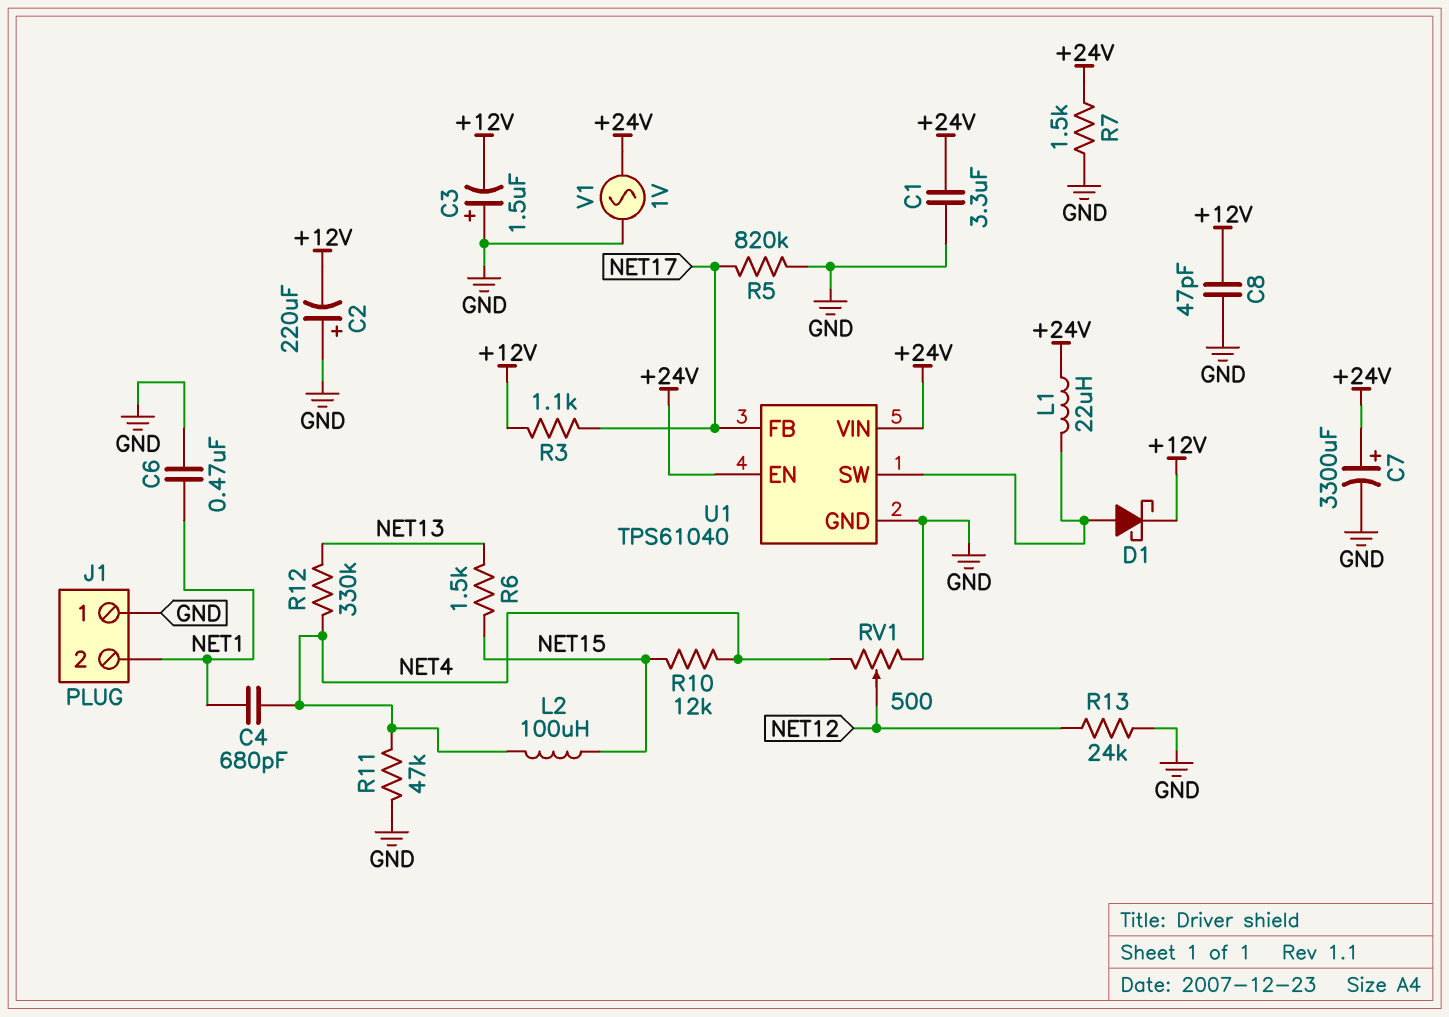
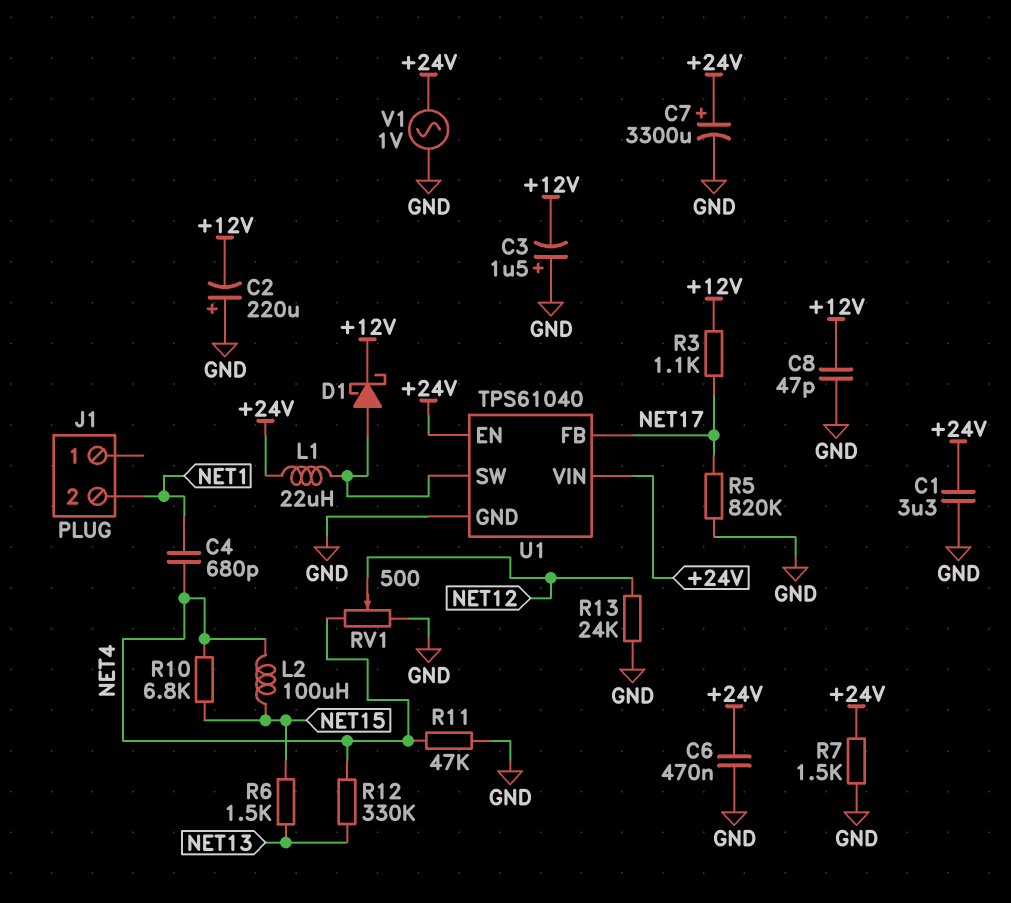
C6: 470nF (GND, NET1) -> 470nF (+24V, GND)
J1 pin 1: GND -> none
R10: 12k (NET4, NET15) -> 6.8k (NET4, NET15)

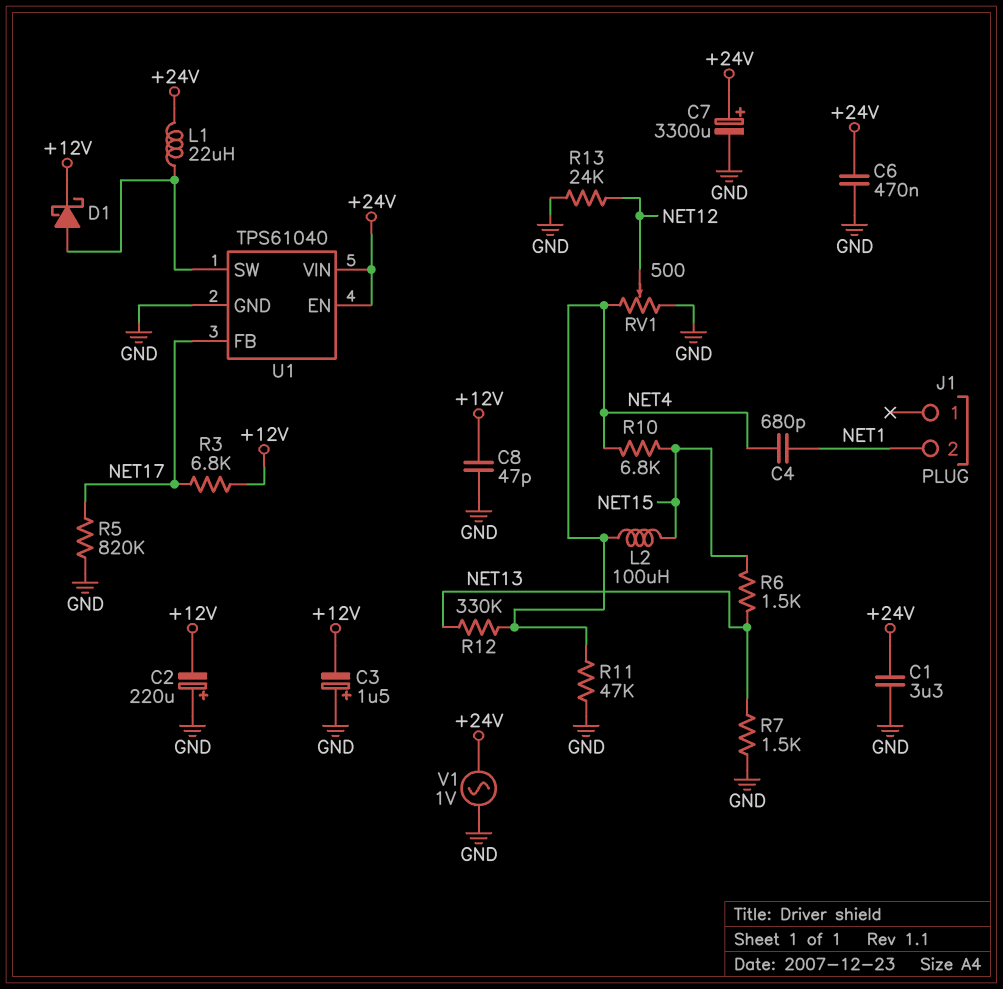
R3: 1.1k (+12V, NET17) -> 6.8k (+12V, NET17)
R7: 1.5k (+24V, GND) -> 1.5k (GND, NET13)

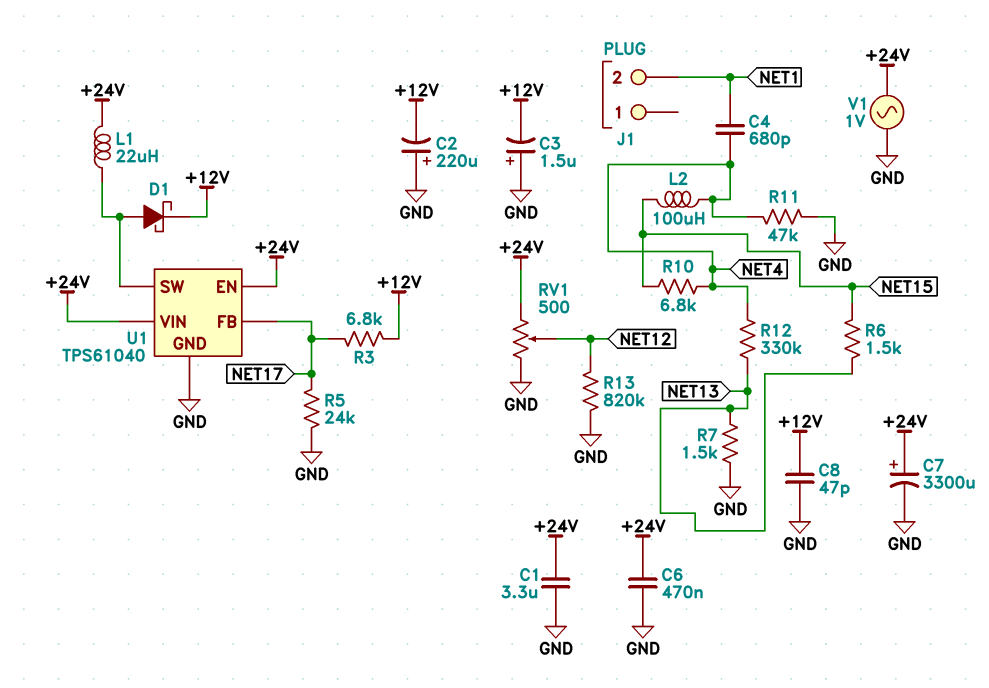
R5: 820k (GND, NET17) -> 24k (GND, NET17)
R13: 24k (GND, NET12) -> 820k (GND, NET12)
RV1: 500 (GND, NET4, wiper NET12) -> 500 (+24V, GND, wiper NET12)

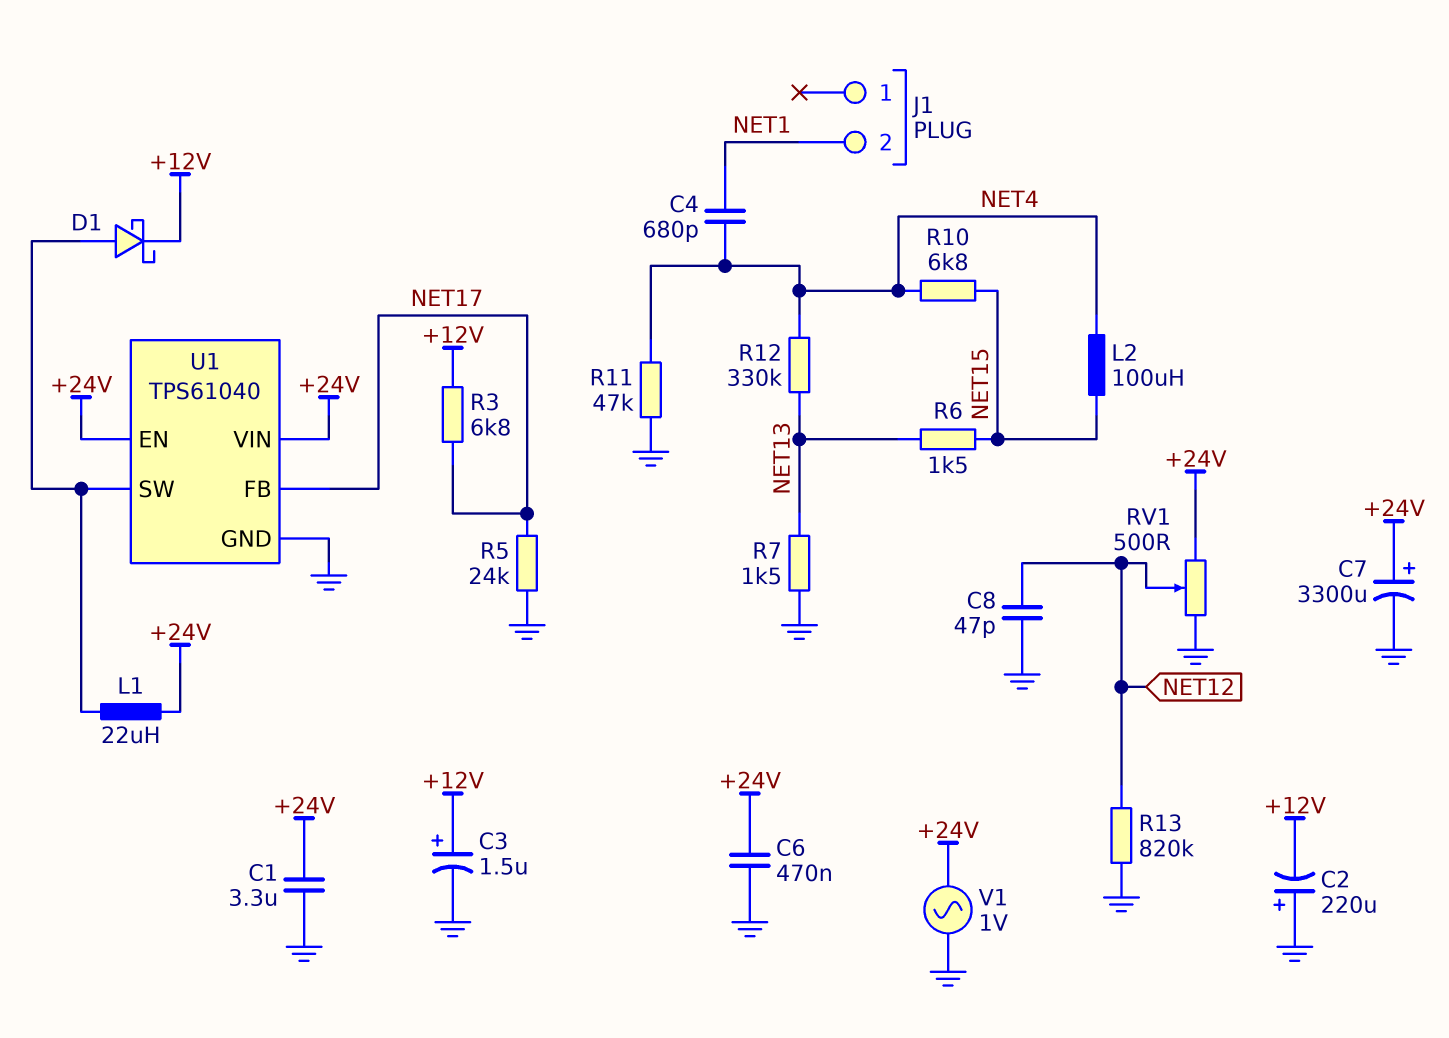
C3: 1.5uF (plus GND, minus +12V) -> 1.5uF (plus +12V, minus GND)
C8: 47pF (+12V, GND) -> 47pF (GND, NET12)

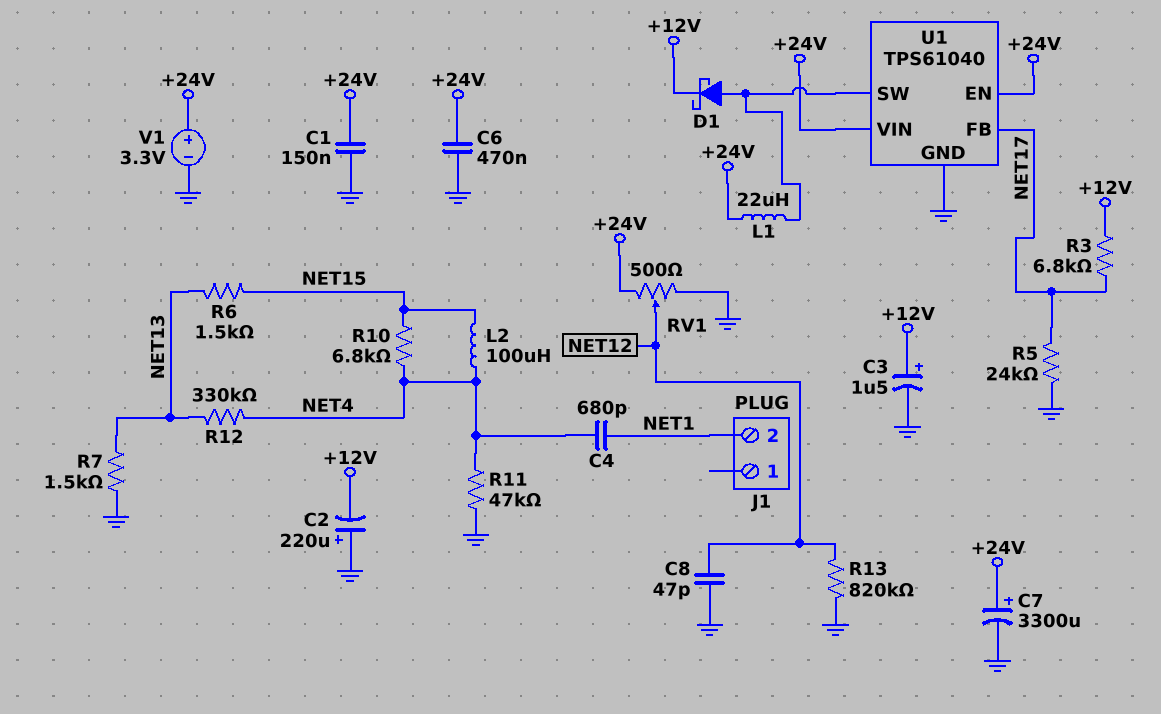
C1: 3.3uF (+24V, GND) -> 150nF (+24V, GND)
V1: AC 1V (+24V, GND) -> 3.3V (plus +24V, minus GND)

